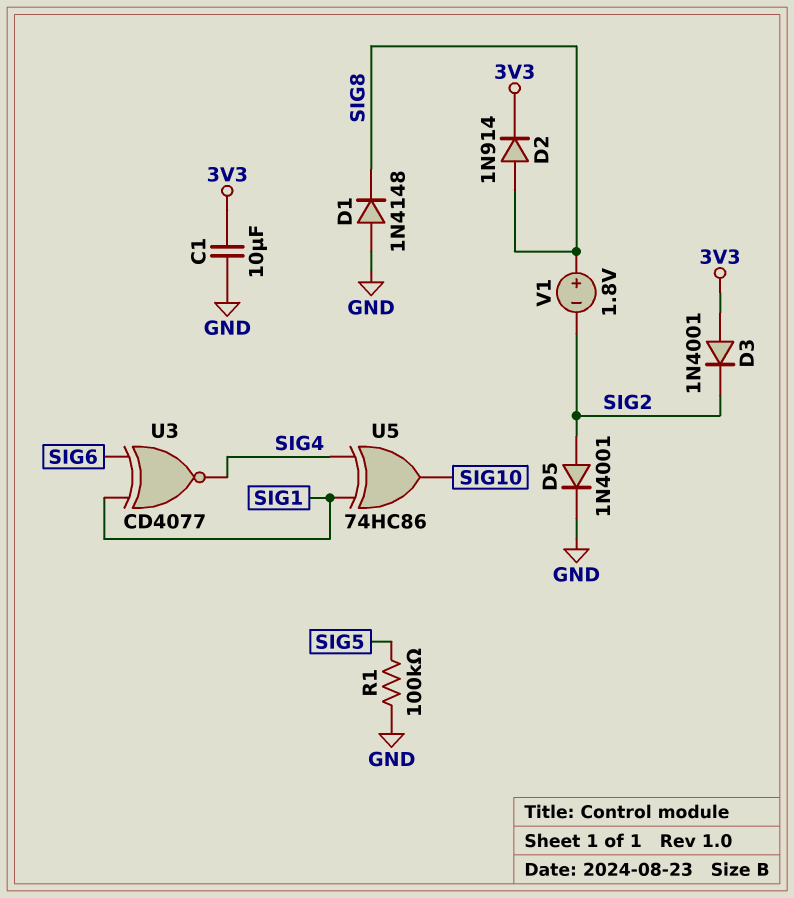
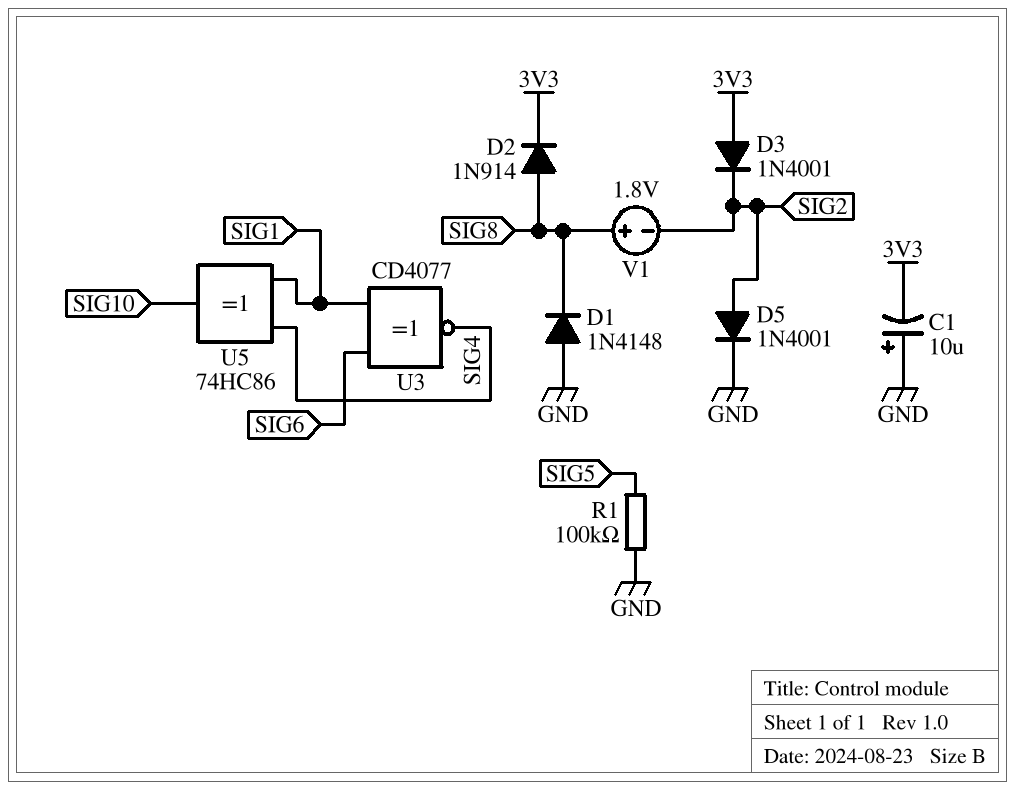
C1: 10uF (3V3, GND) -> 10uF (plus GND, minus 3V3)

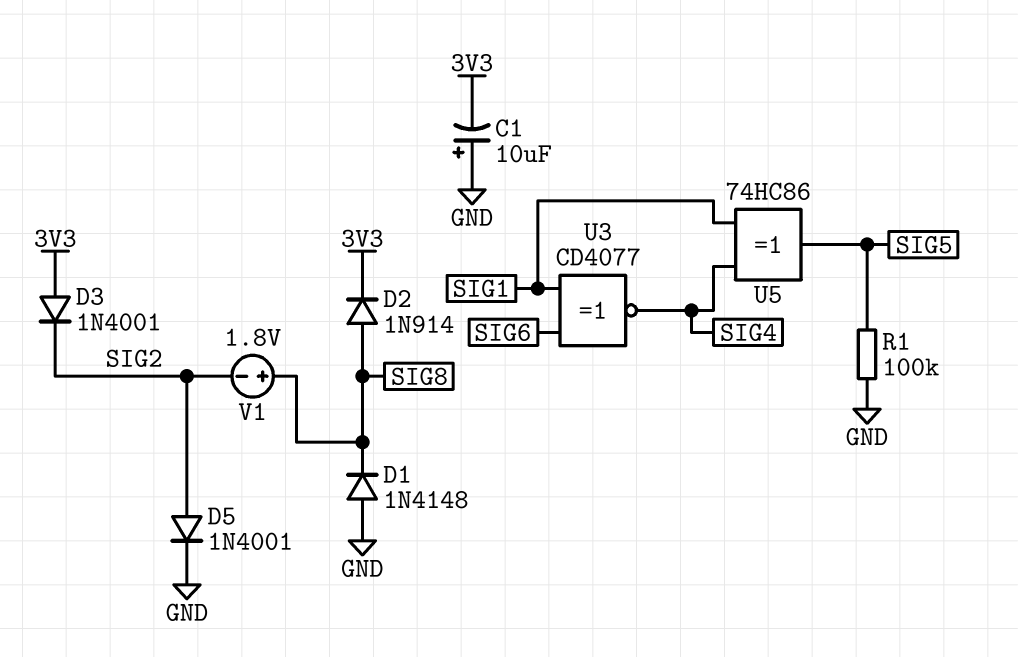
U5: XOR 74HC86 (in SIG1, in SIG4, out SIG10) -> XOR 74HC86 (in SIG1, in SIG4, out SIG5)

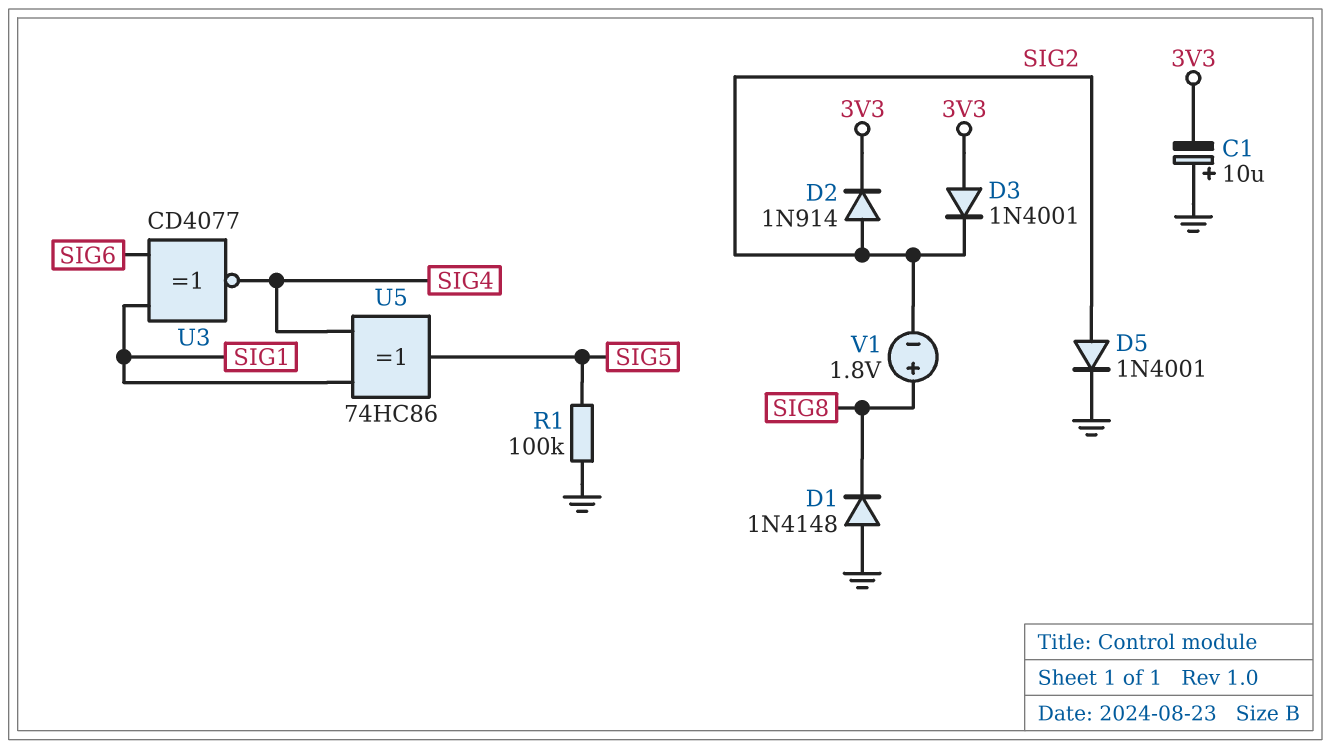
D2: diode 1N914 (A SIG8, K 3V3) -> diode 1N914 (A SIG2, K 3V3)

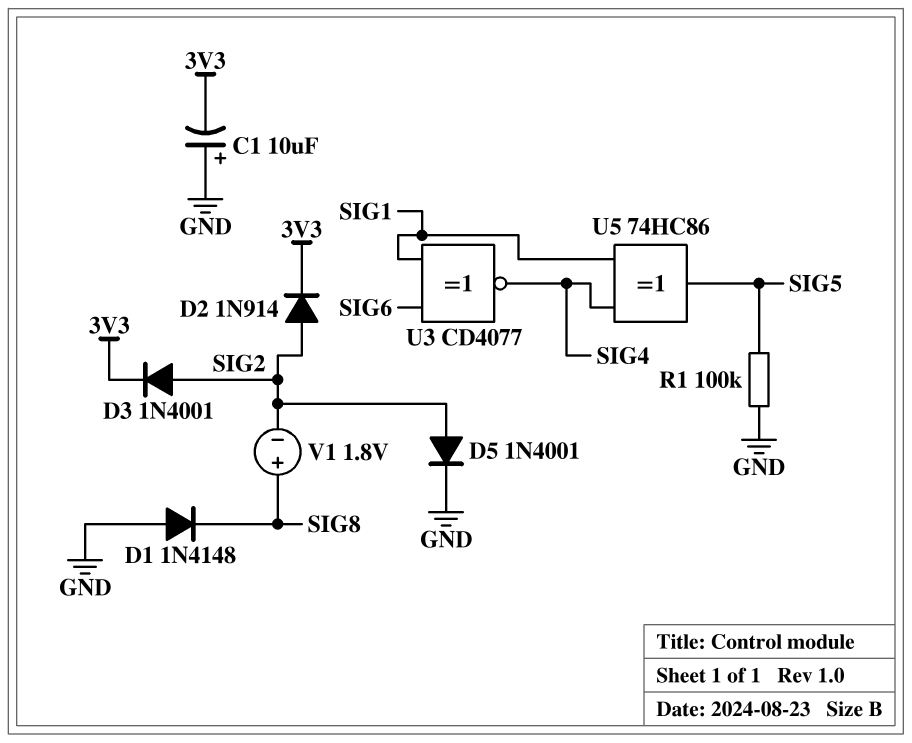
D3: diode 1N4001 (A 3V3, K SIG2) -> diode 1N4001 (A SIG2, K 3V3)

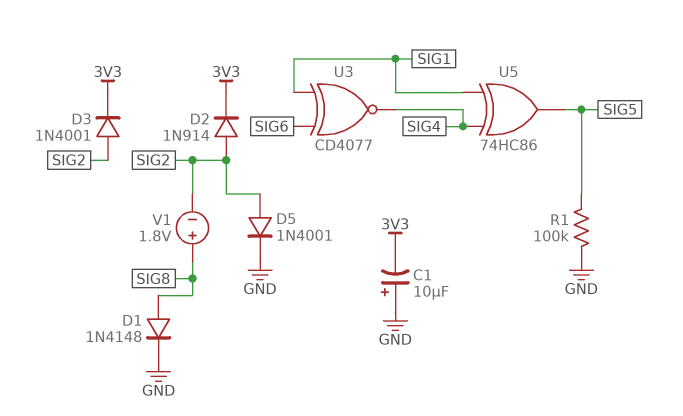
D1: diode 1N4148 (A GND, K SIG8) -> diode 1N4148 (A SIG8, K GND)

